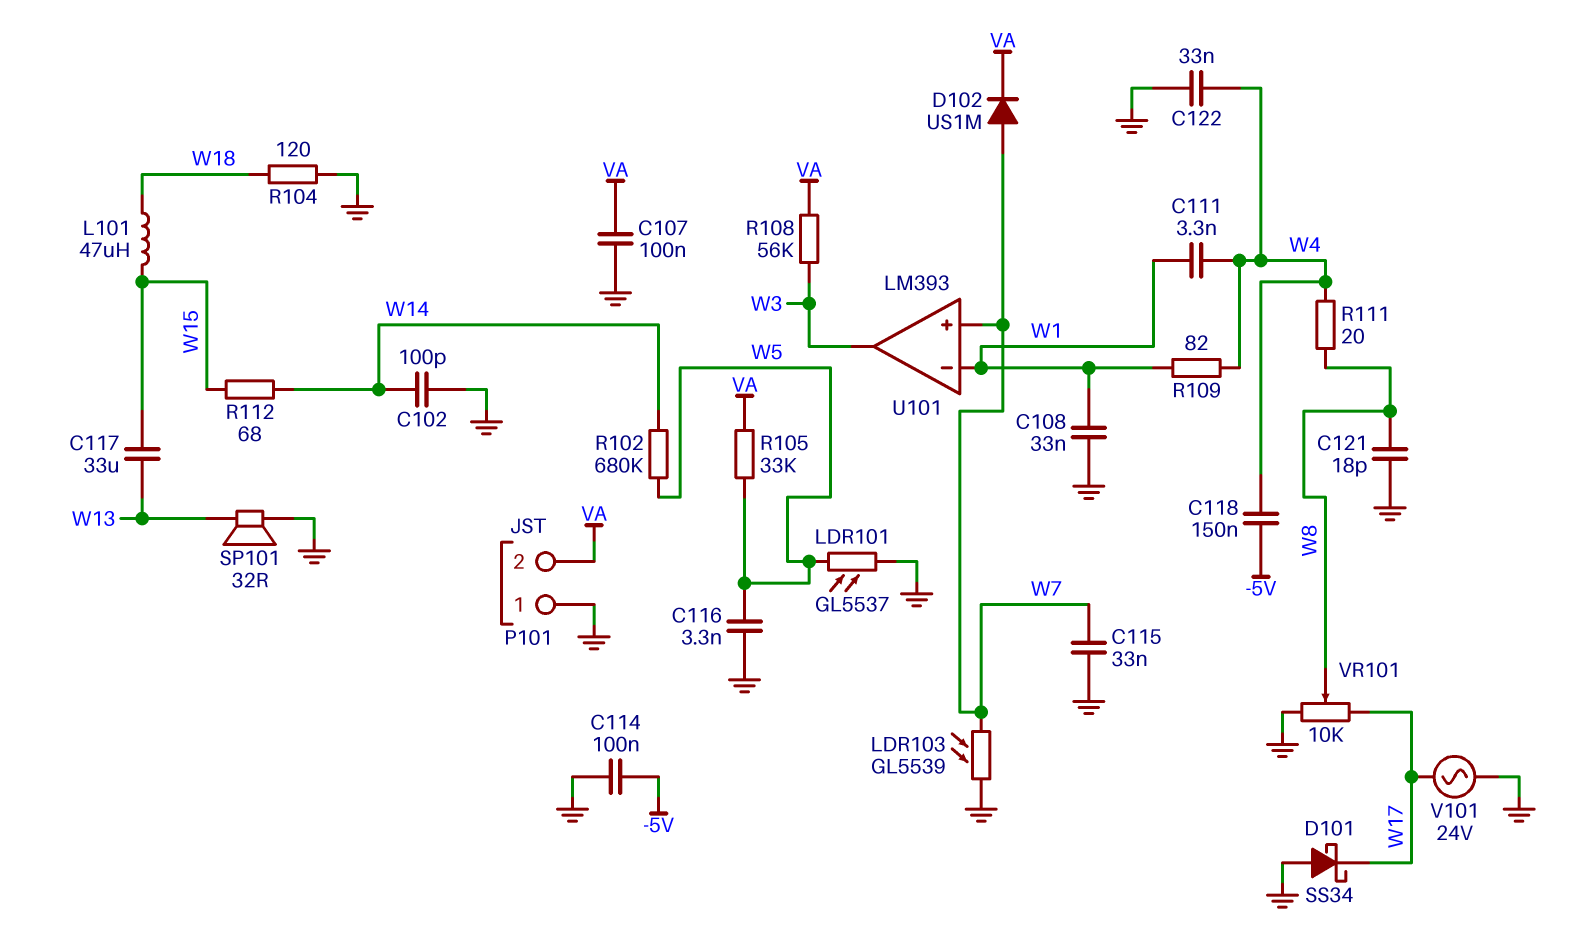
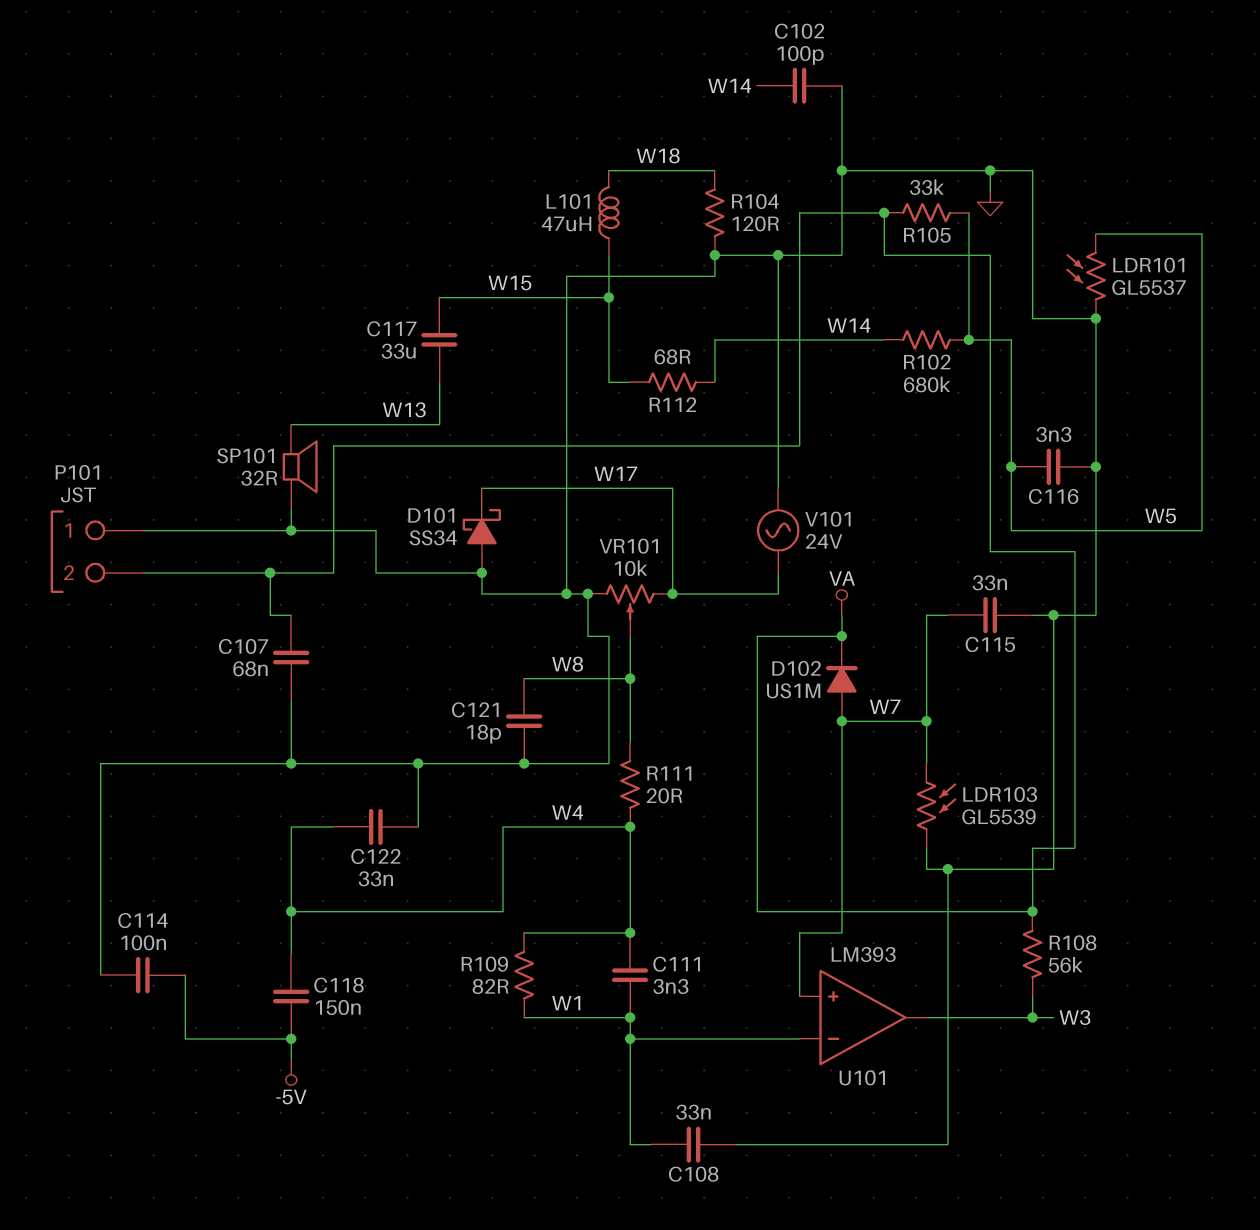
C107: 100nF (GND, VA) -> 68nF (GND, VA)

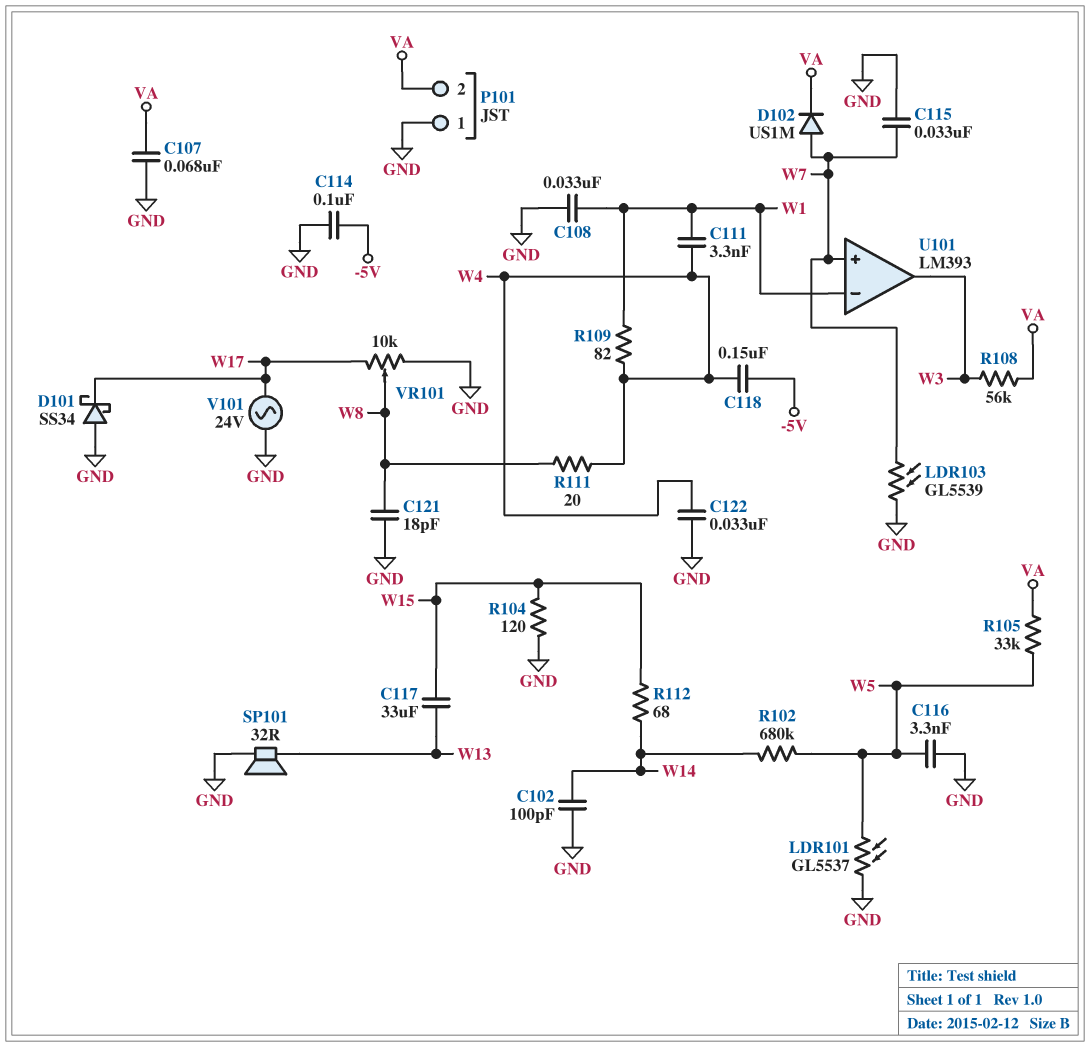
L101: 47uH (W15, W18) -> none
R104: 120 (GND, W18) -> 120 (GND, W15)

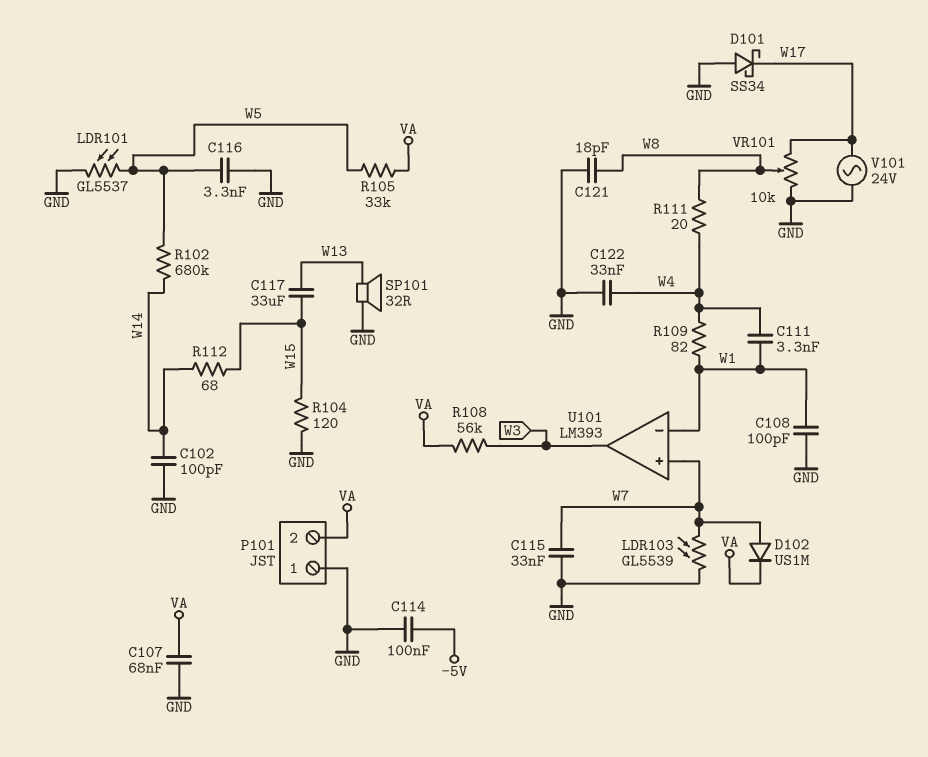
C108: 33nF (GND, W1) -> 100pF (GND, W1)
C118: 150nF (-5V, W4) -> none

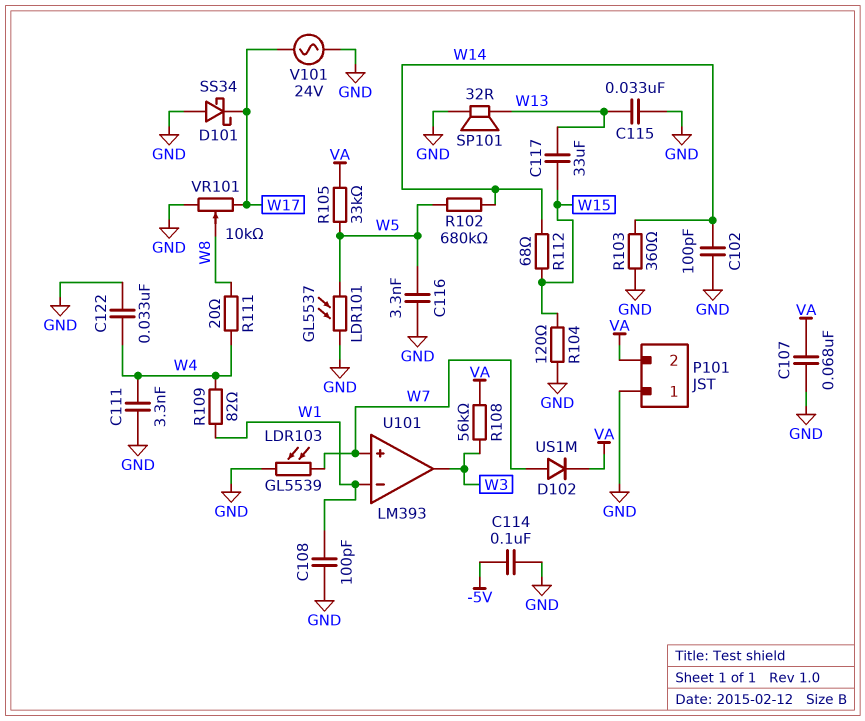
C111: 3.3nF (W1, W4) -> 3.3nF (GND, W4)
C115: 33nF (GND, W7) -> 33nF (GND, W13)
C121: 18pF (GND, W8) -> none
R103: none -> 360 (GND, W14)

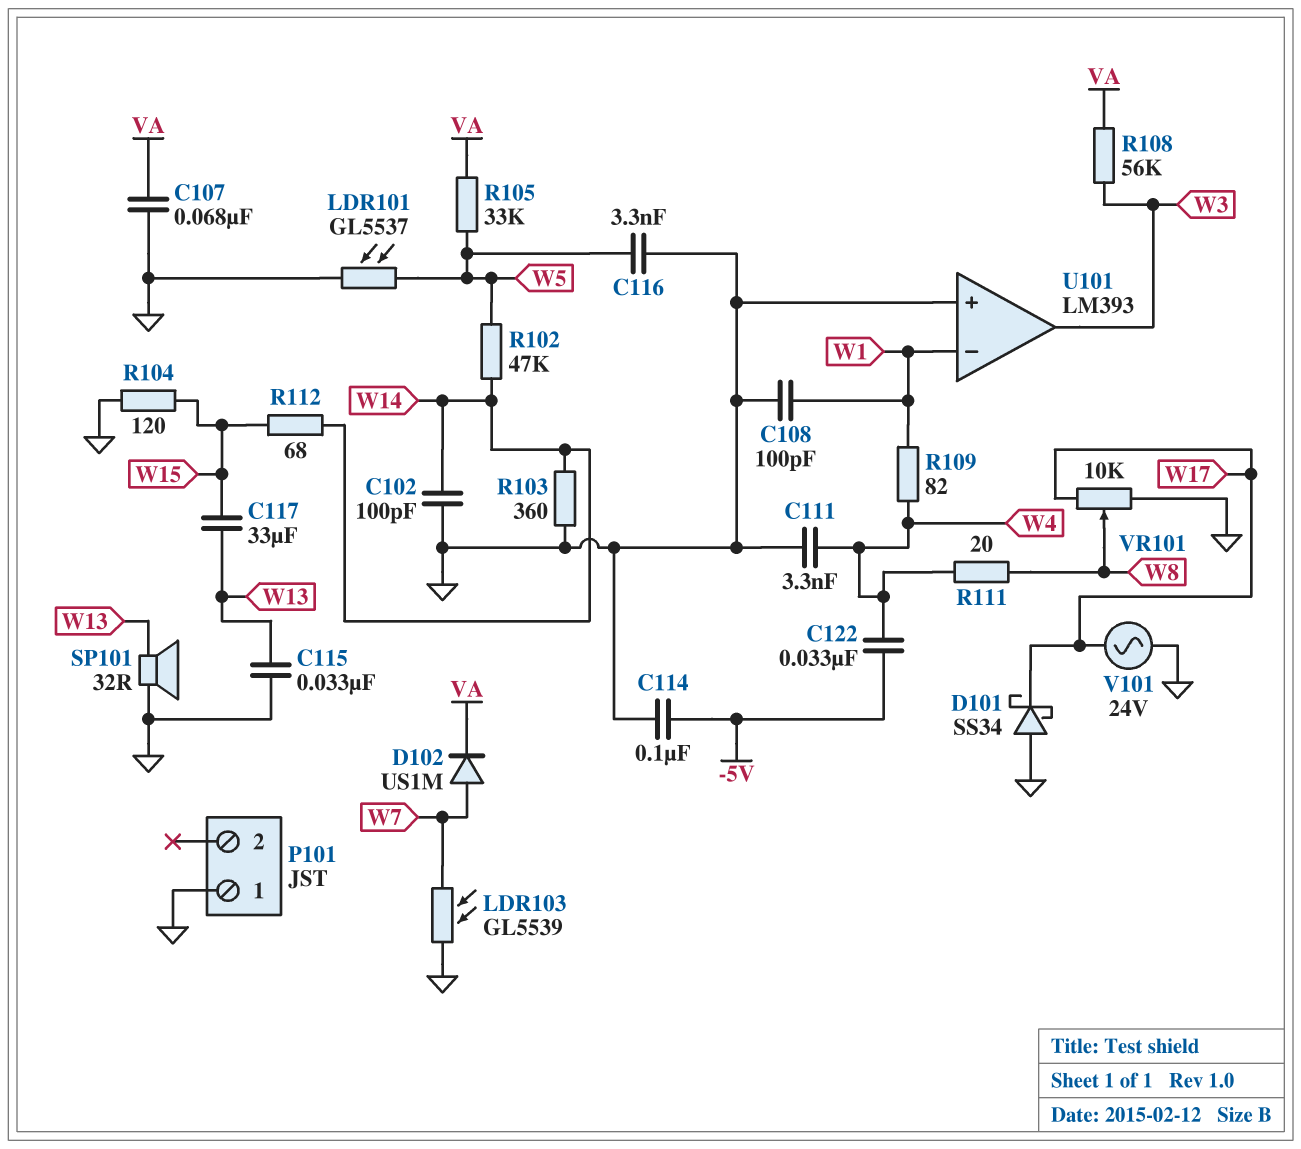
C122: 33nF (GND, W4) -> 33nF (-5V, W4)
P101 pin 2: VA -> none
R102: 680k (W5, W14) -> 47k (W5, W14)
U101 pin in+: W7 -> GND

